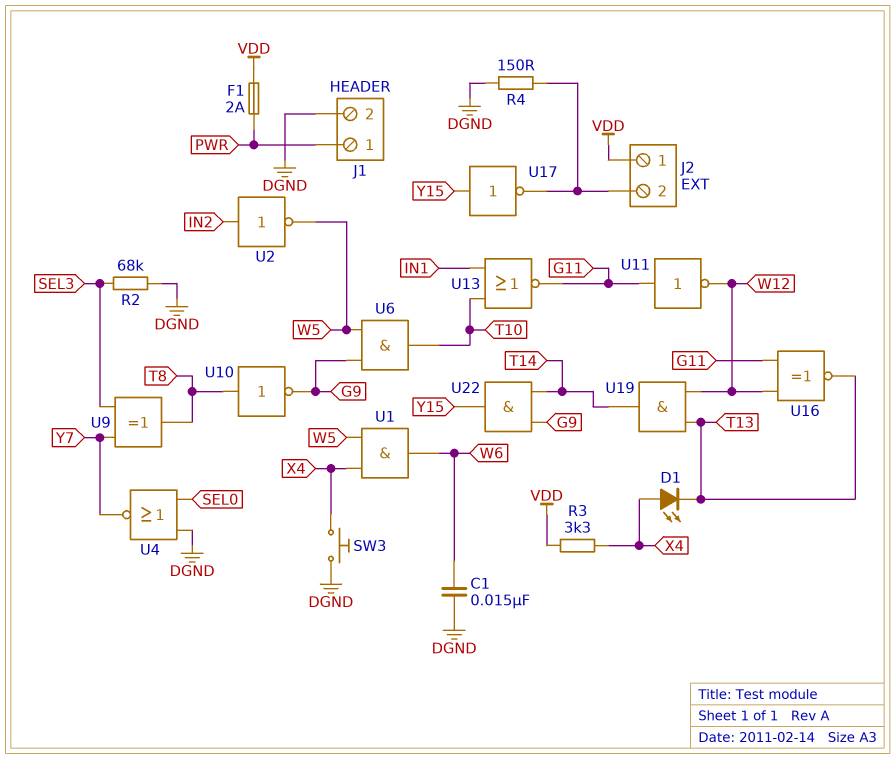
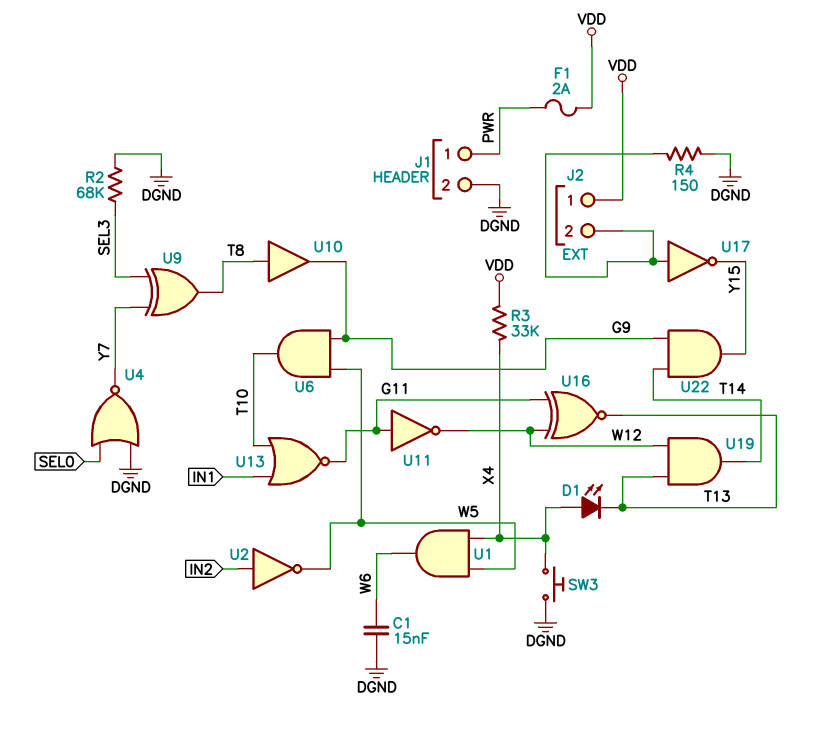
R3: 3.3k (VDD, X4) -> 33k (VDD, X4)
U10: NOT (in T8, out G9) -> buffer (in T8, out G9)
U17: NOT (in Y15, out J2/2) -> NOT (in J2/2, out Y15)

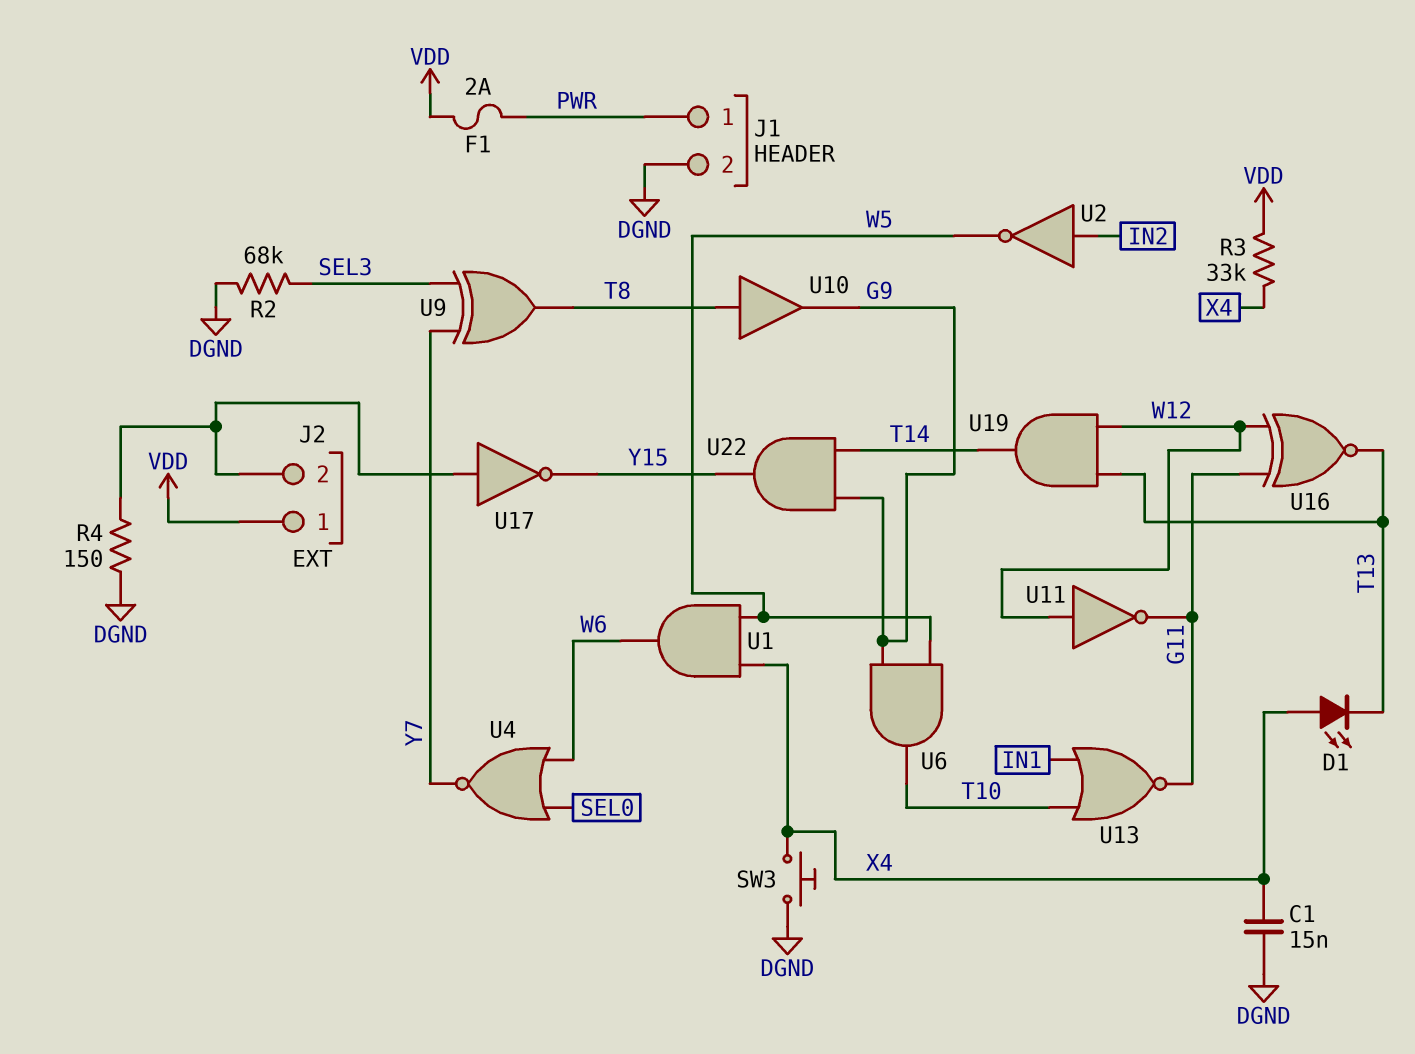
C1: 15nF (DGND, W6) -> 15nF (DGND, X4)
U4: NOR (in DGND, in SEL0, out Y7) -> NOR (in SEL0, in W6, out Y7)
U11: NOT (in G11, out W12) -> NOT (in W12, out G11)

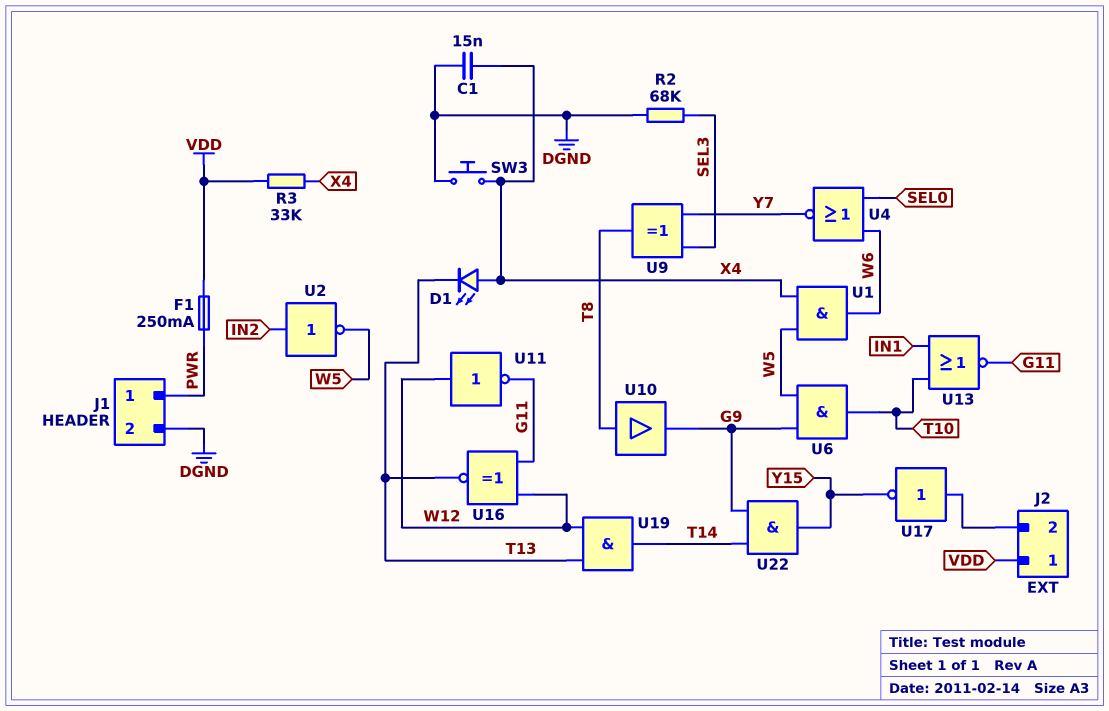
F1: 2A (PWR, VDD) -> 250mA (PWR, VDD)
R4: 150 (DGND, J2/2) -> none

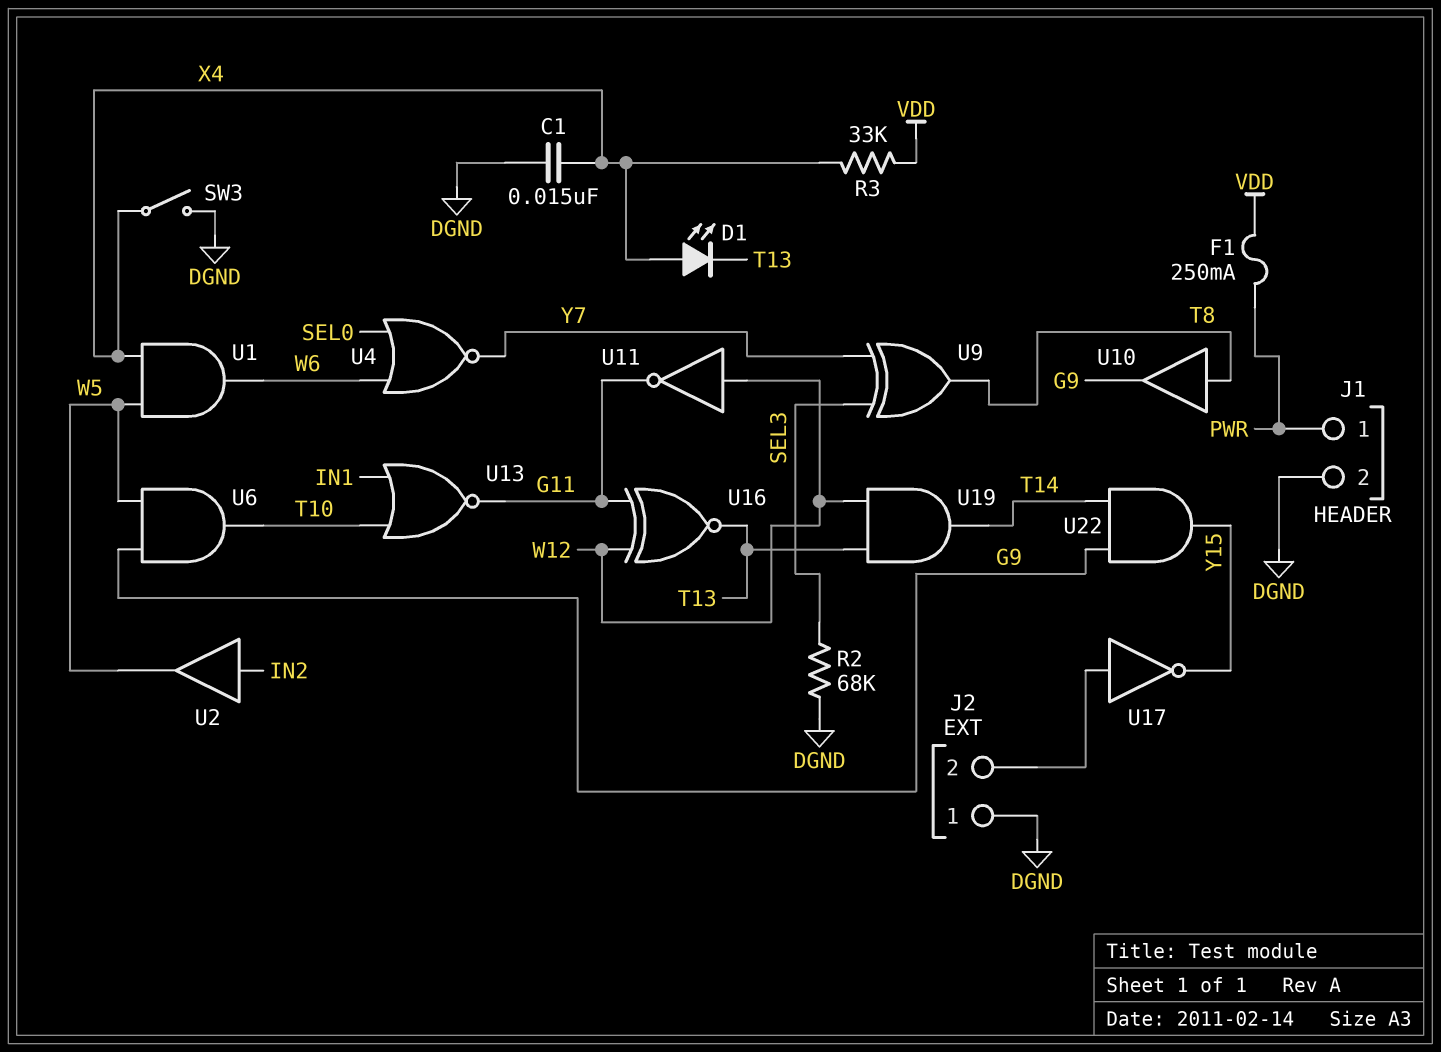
J2 pin 1: VDD -> DGND
SW3: button (DGND, X4) -> switch (DGND, X4)
U2: NOT (in IN2, out W5) -> buffer (in IN2, out W5)

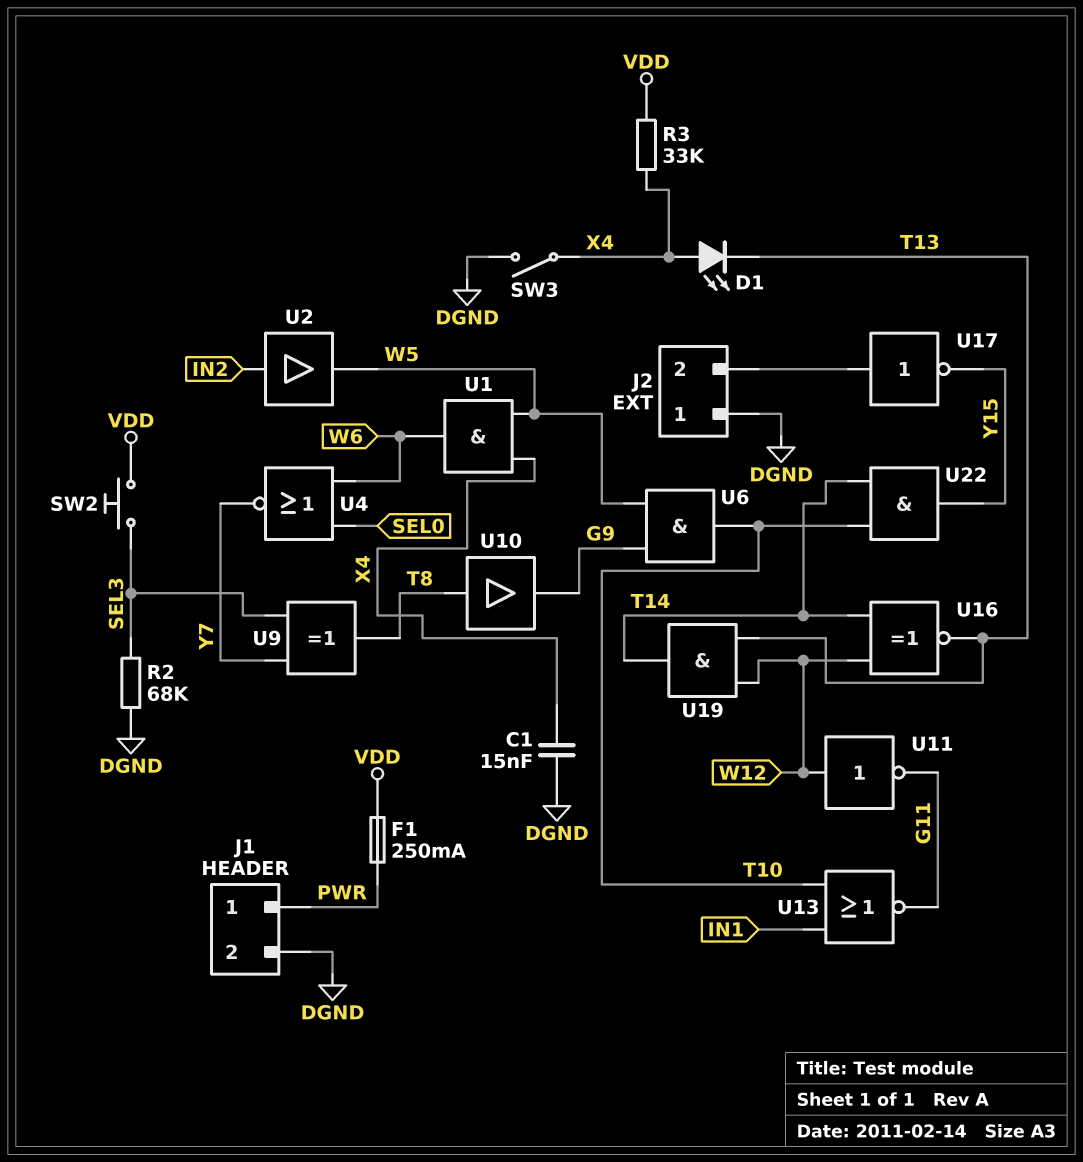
SW2: none -> button (SEL3, VDD)
U16: XNOR (in G11, in W12, out T13) -> XNOR (in T14, in W12, out T13)
U22: AND (in G9, in T14, out Y15) -> AND (in T10, in T14, out Y15)

